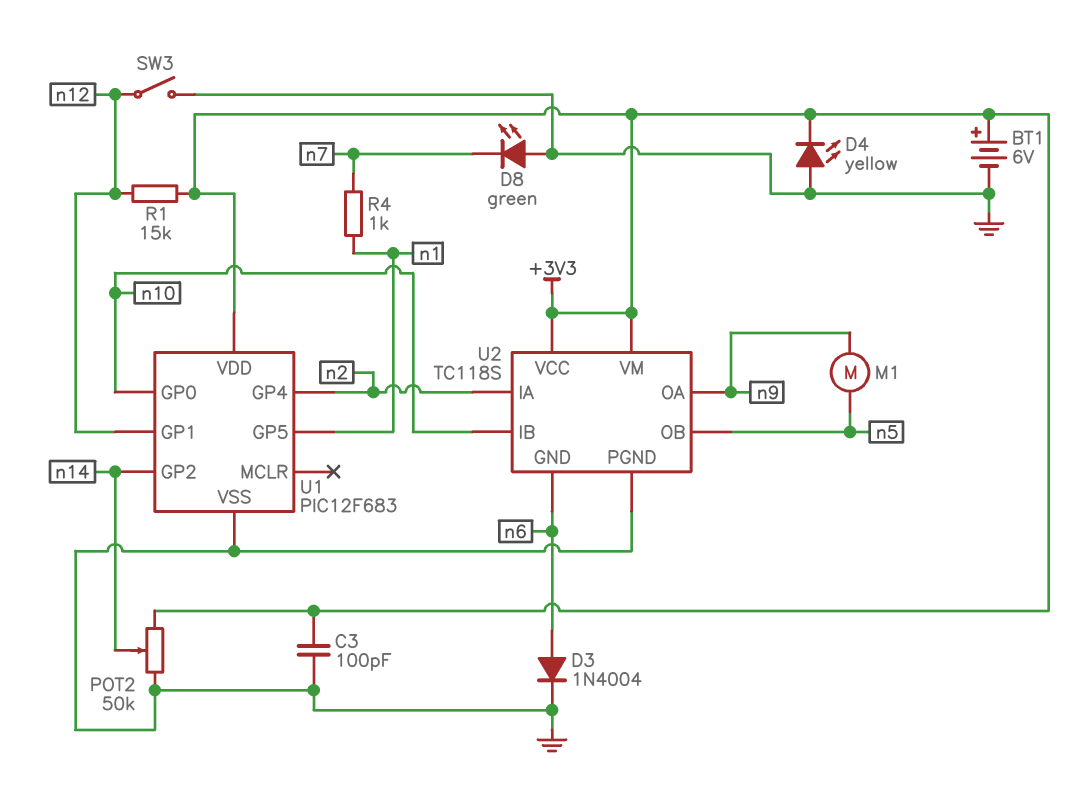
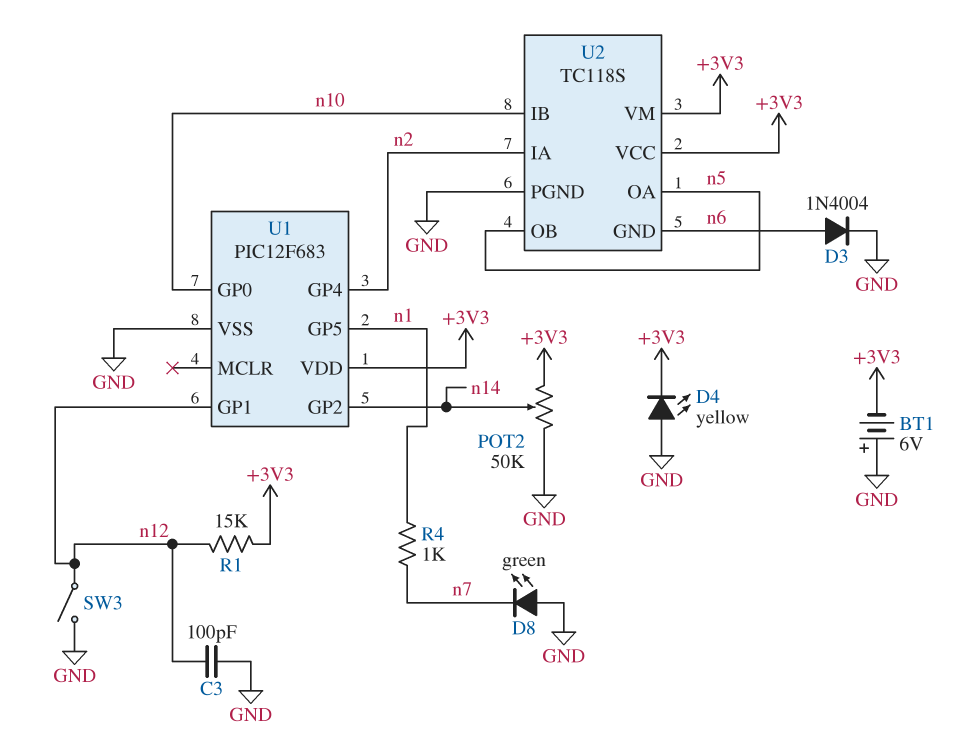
BT1: 6V (plus +3V3, minus GND) -> 6V (plus GND, minus +3V3)
C3: 100pF (+3V3, GND) -> 100pF (GND, n12)
M1: motor (n5, n9) -> none
U2 pin OA: n9 -> n5

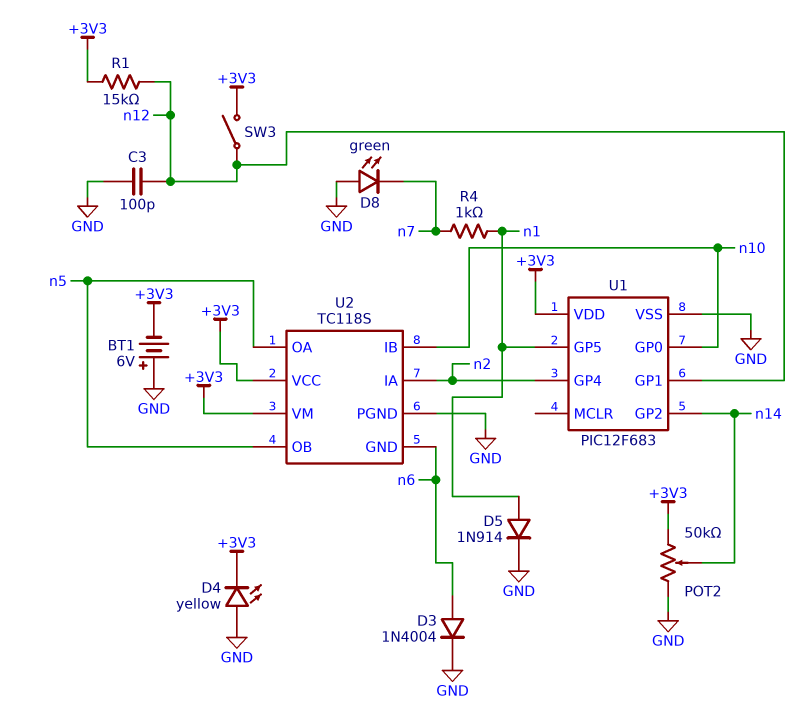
D5: none -> diode 1N914 (A n1, K GND)
SW3: switch (GND, n12) -> switch (+3V3, n12)

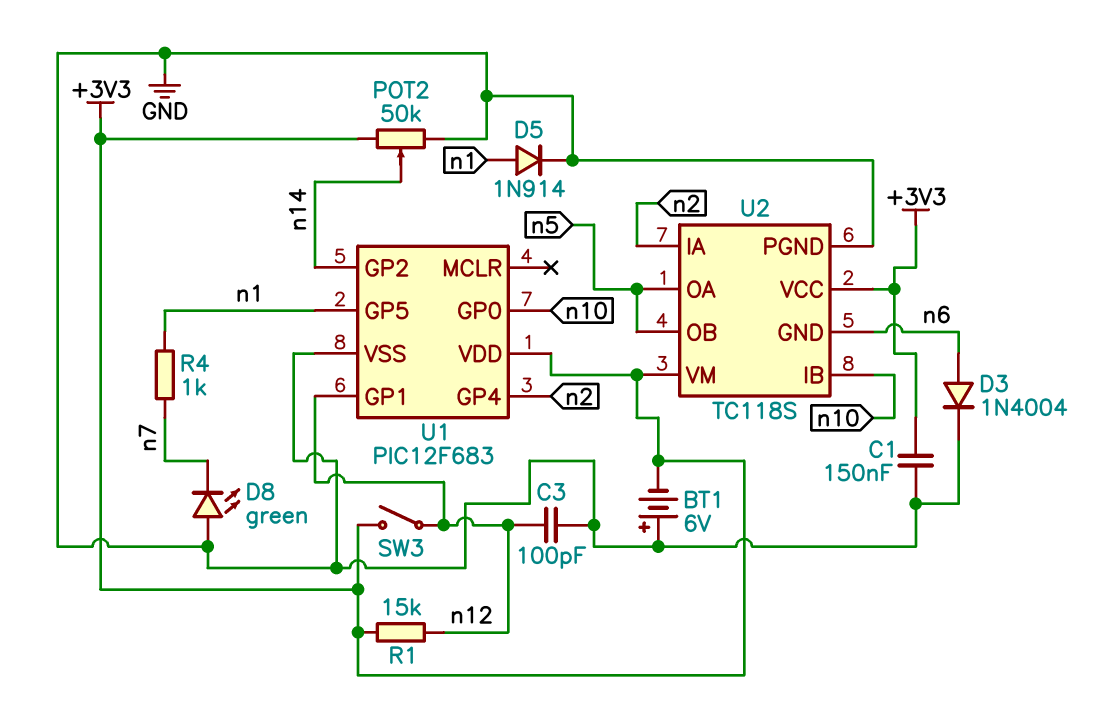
C1: none -> 150nF (+3V3, GND)
D4: LED yellow (A GND, K +3V3) -> none

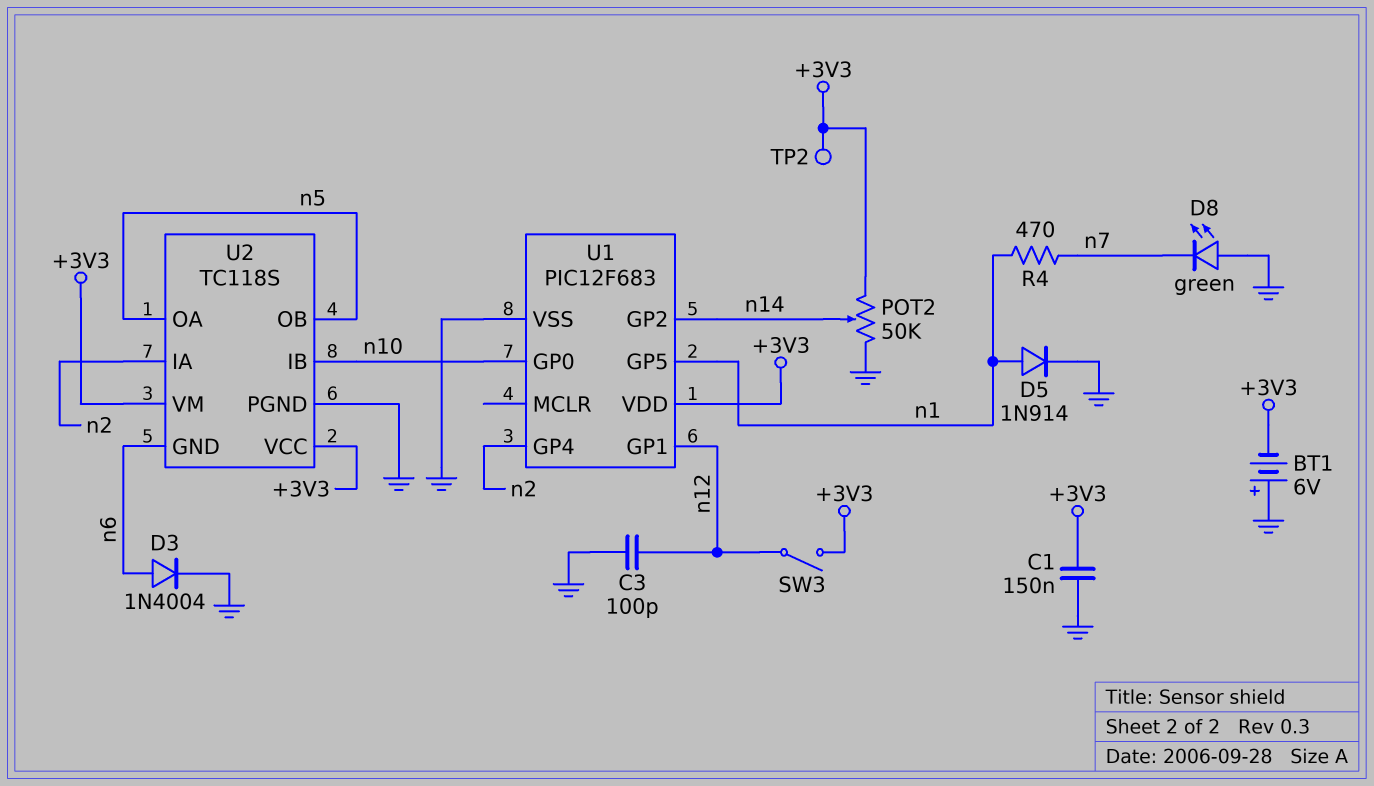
R1: 15k (+3V3, n12) -> none
R4: 1k (n1, n7) -> 470 (n1, n7)
TP2: none -> test point (+3V3)

